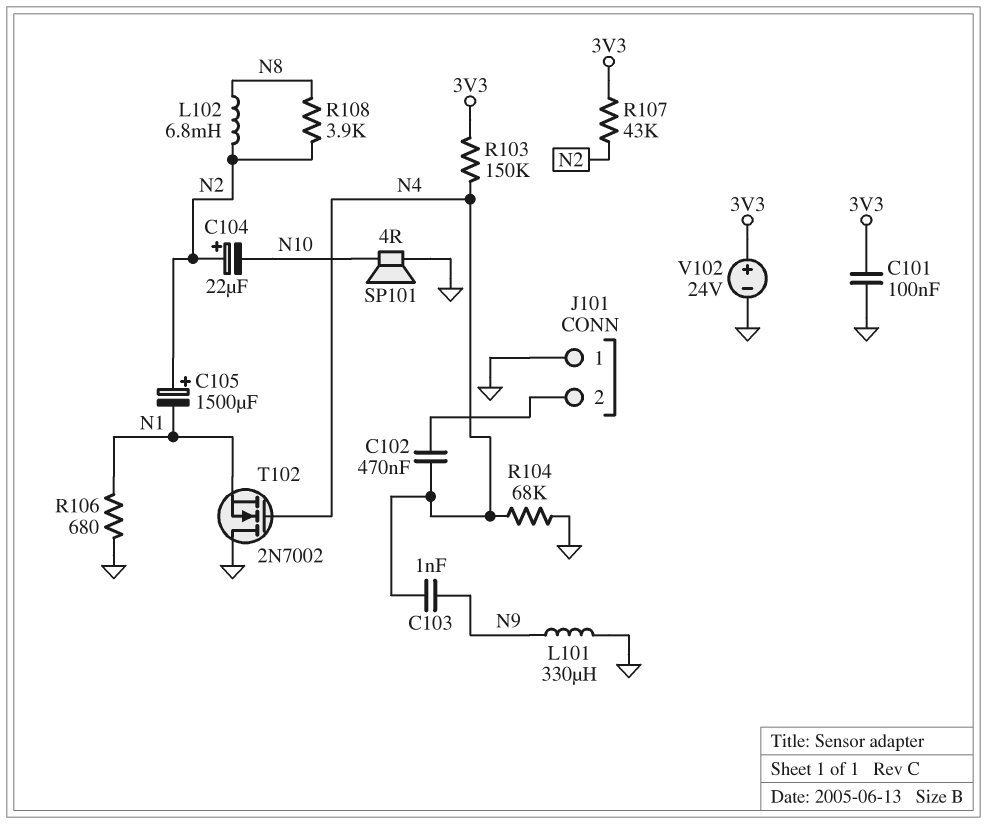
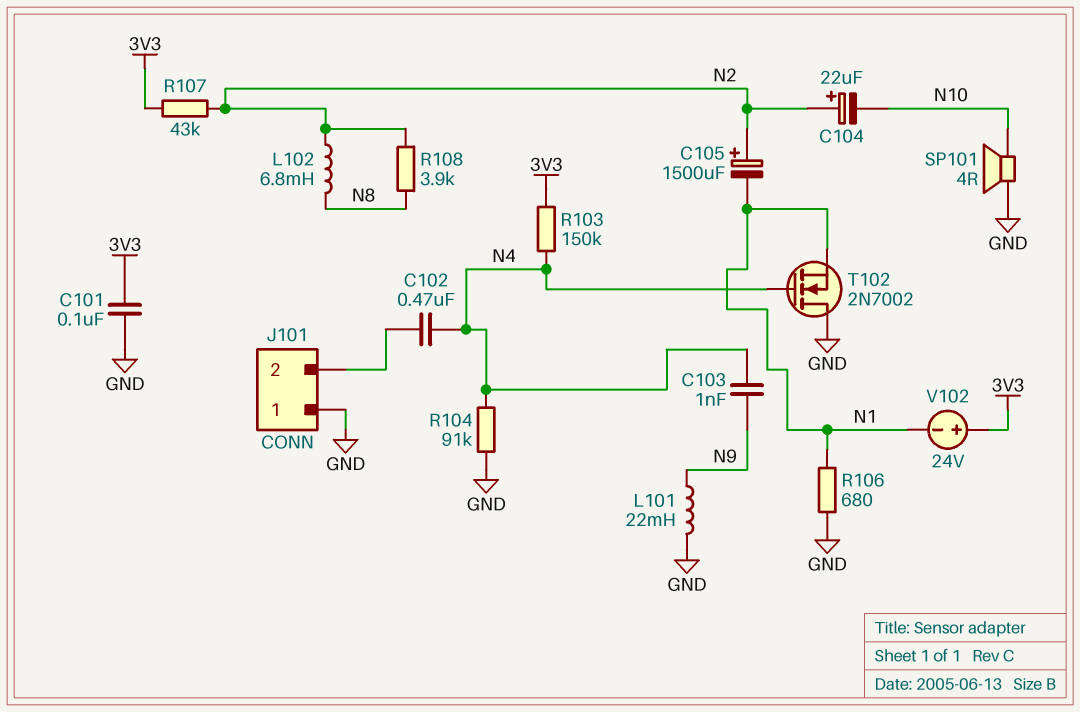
L101: 330uH (GND, N9) -> 22mH (GND, N9)
R104: 68k (GND, N4) -> 91k (GND, N4)
V102: 24V (plus 3V3, minus GND) -> 24V (plus 3V3, minus N1)

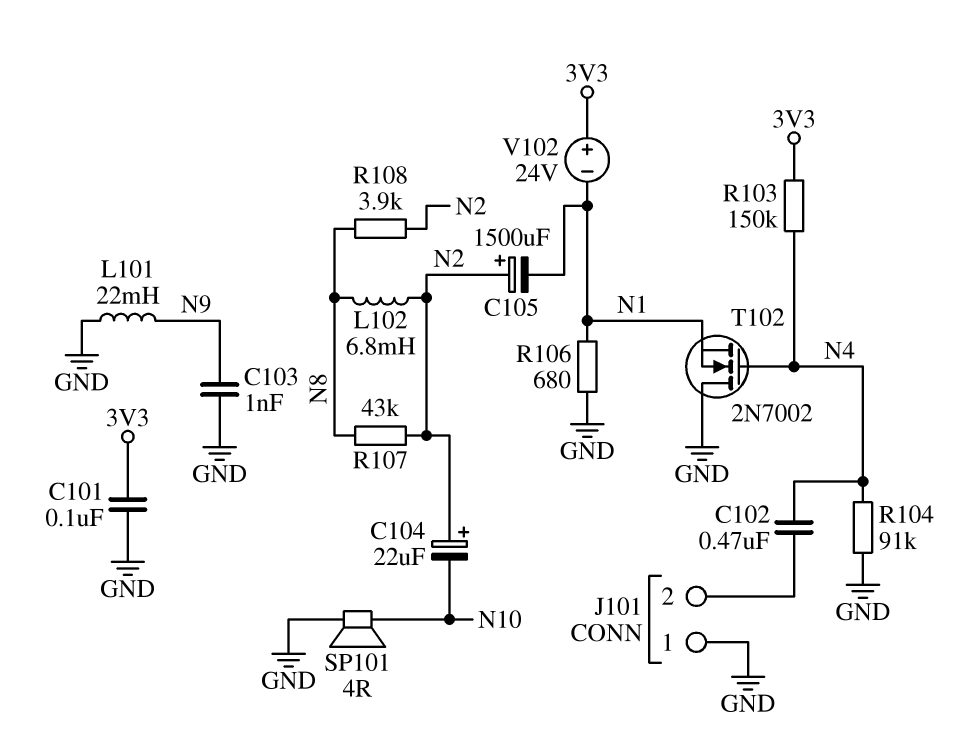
C103: 1nF (N4, N9) -> 1nF (GND, N9)
R107: 43k (3V3, N2) -> 43k (N2, N8)

